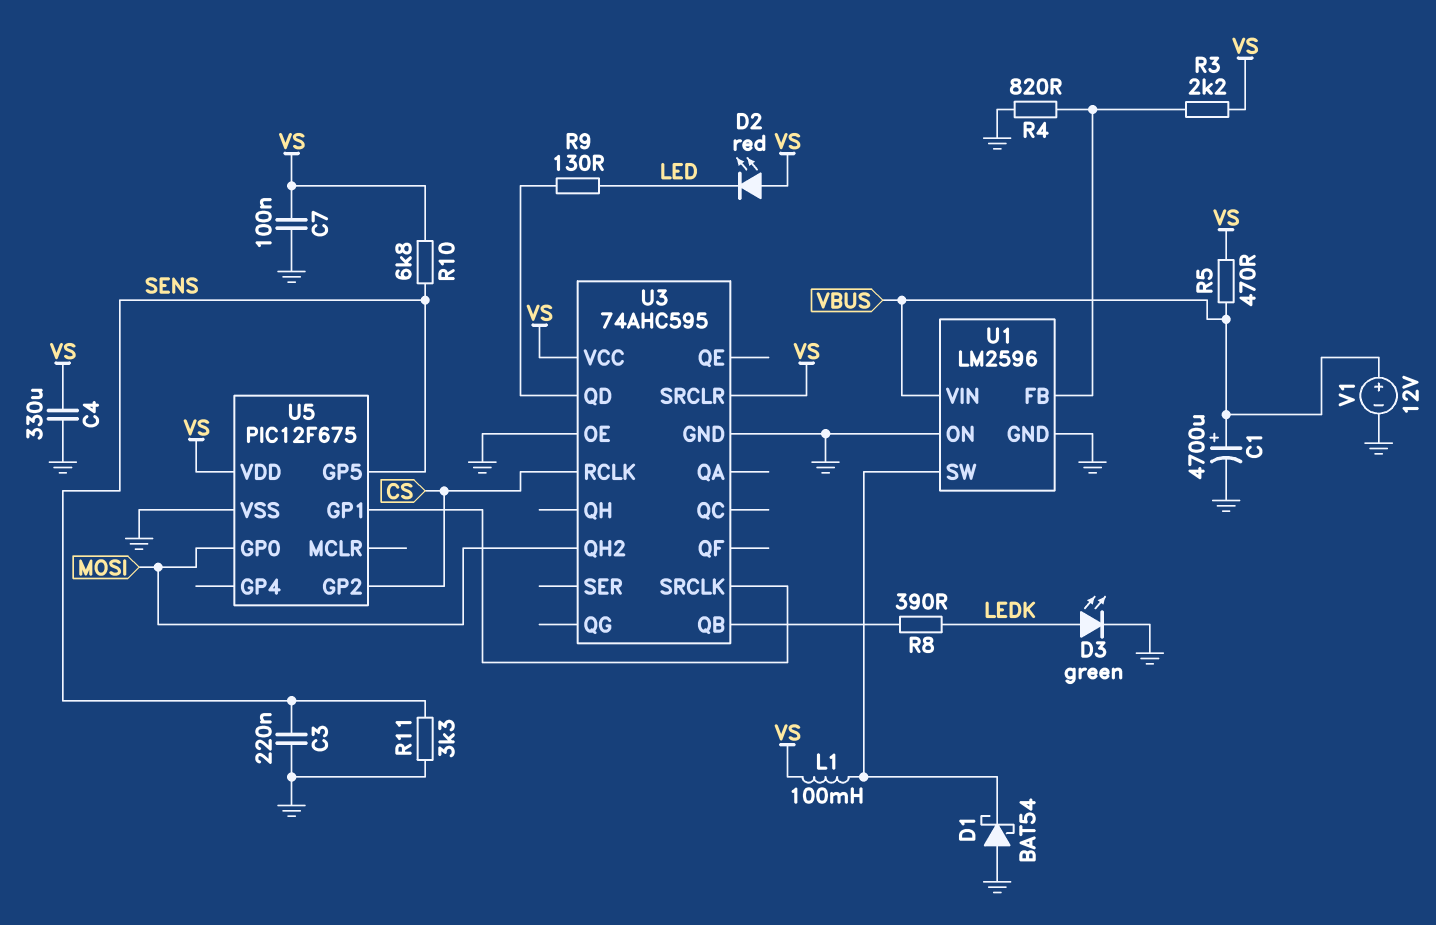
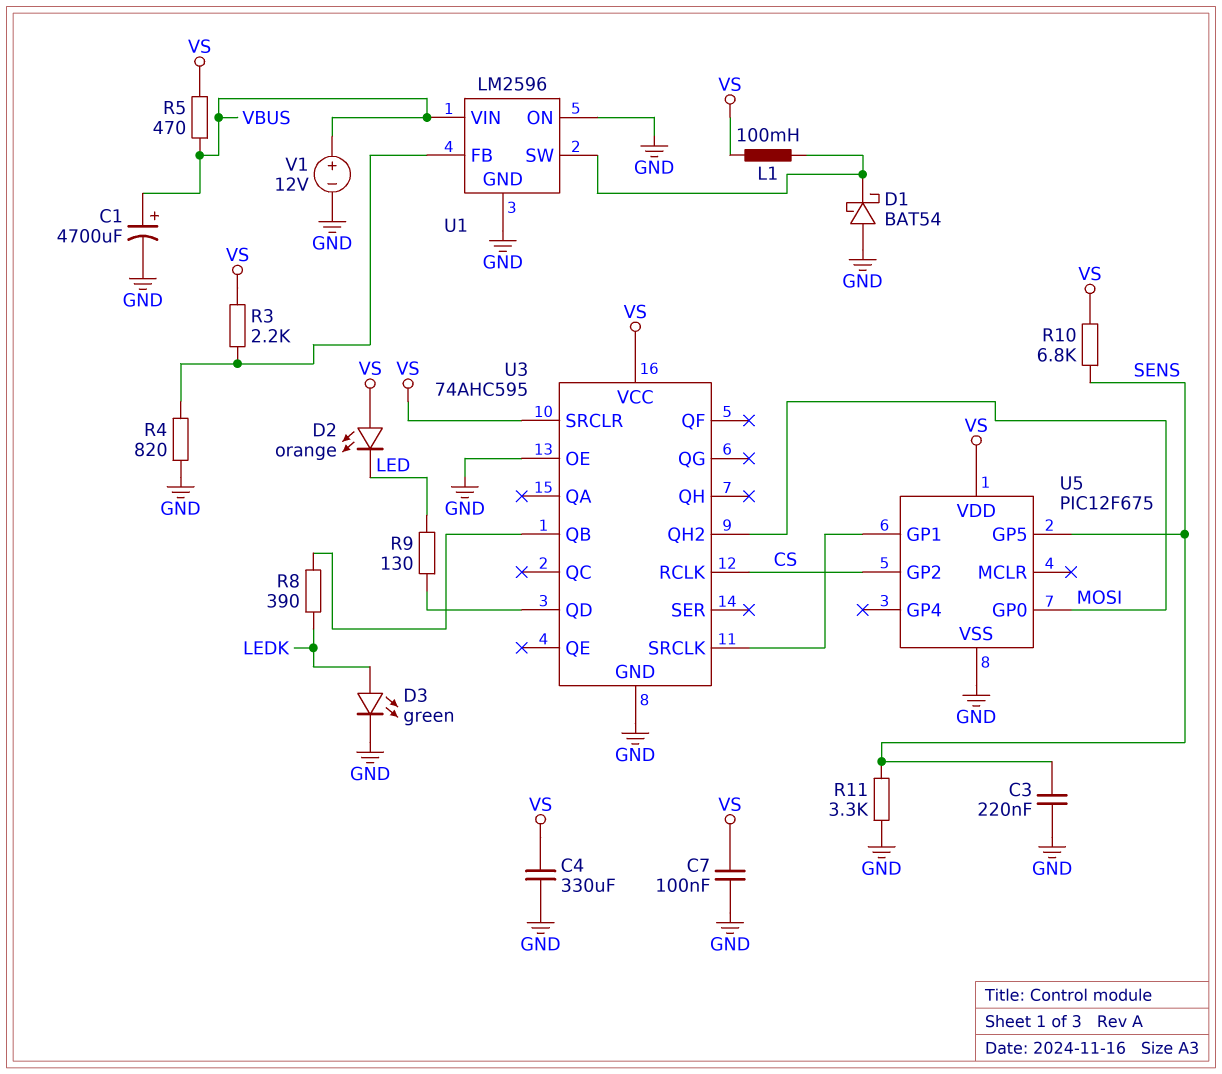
D2: LED red (A VS, K LED) -> LED orange (A VS, K LED)

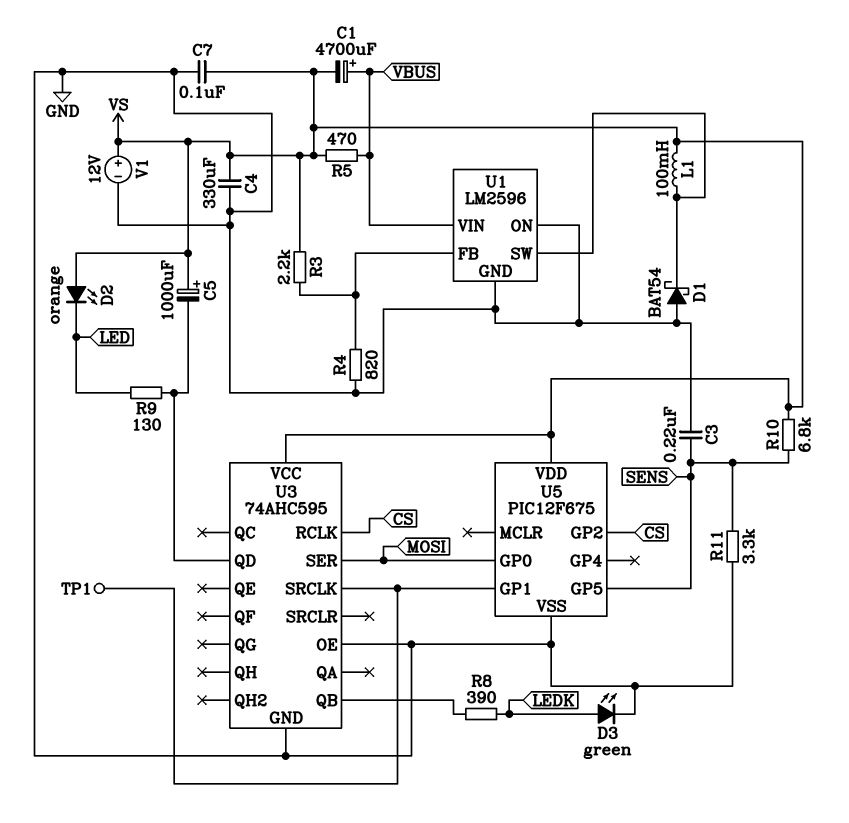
C1: 4700uF (plus VBUS, minus GND) -> 4700uF (plus VBUS, minus VS)
C5: none -> 1000uF (plus VS, minus U3/QD)
TP1: none -> test point (U3/SRCLK)
U3 pin QH2: MOSI -> none
U3 pin SER: none -> MOSI
U3 pin SRCLR: VS -> none
V1: 12V (plus VBUS, minus GND) -> 12V (plus VS, minus GND)

